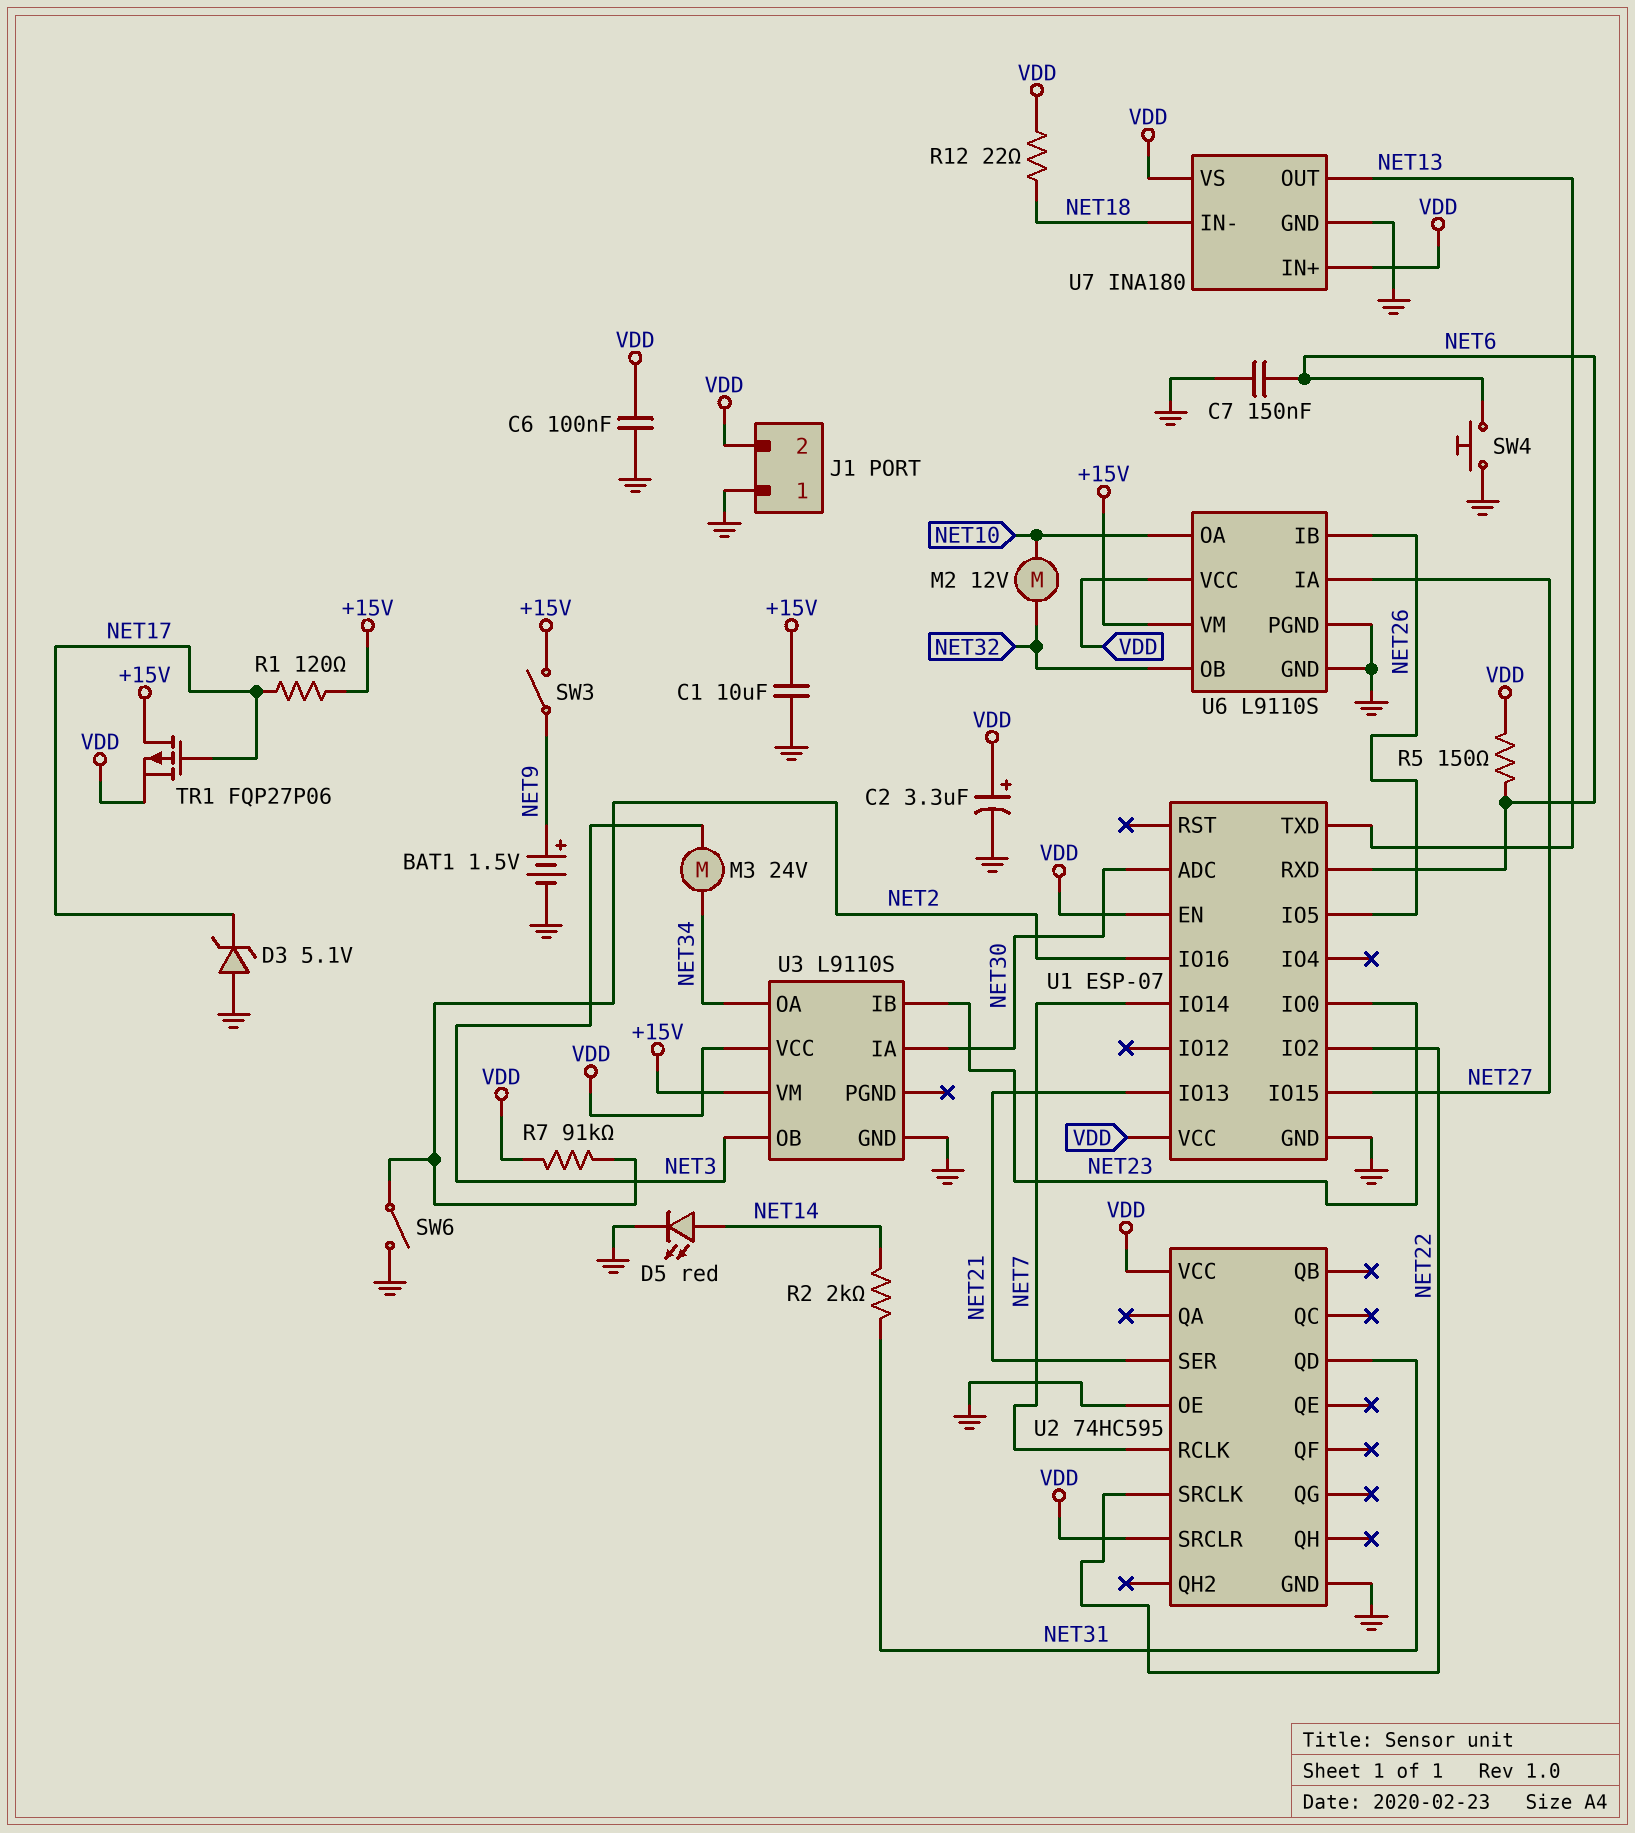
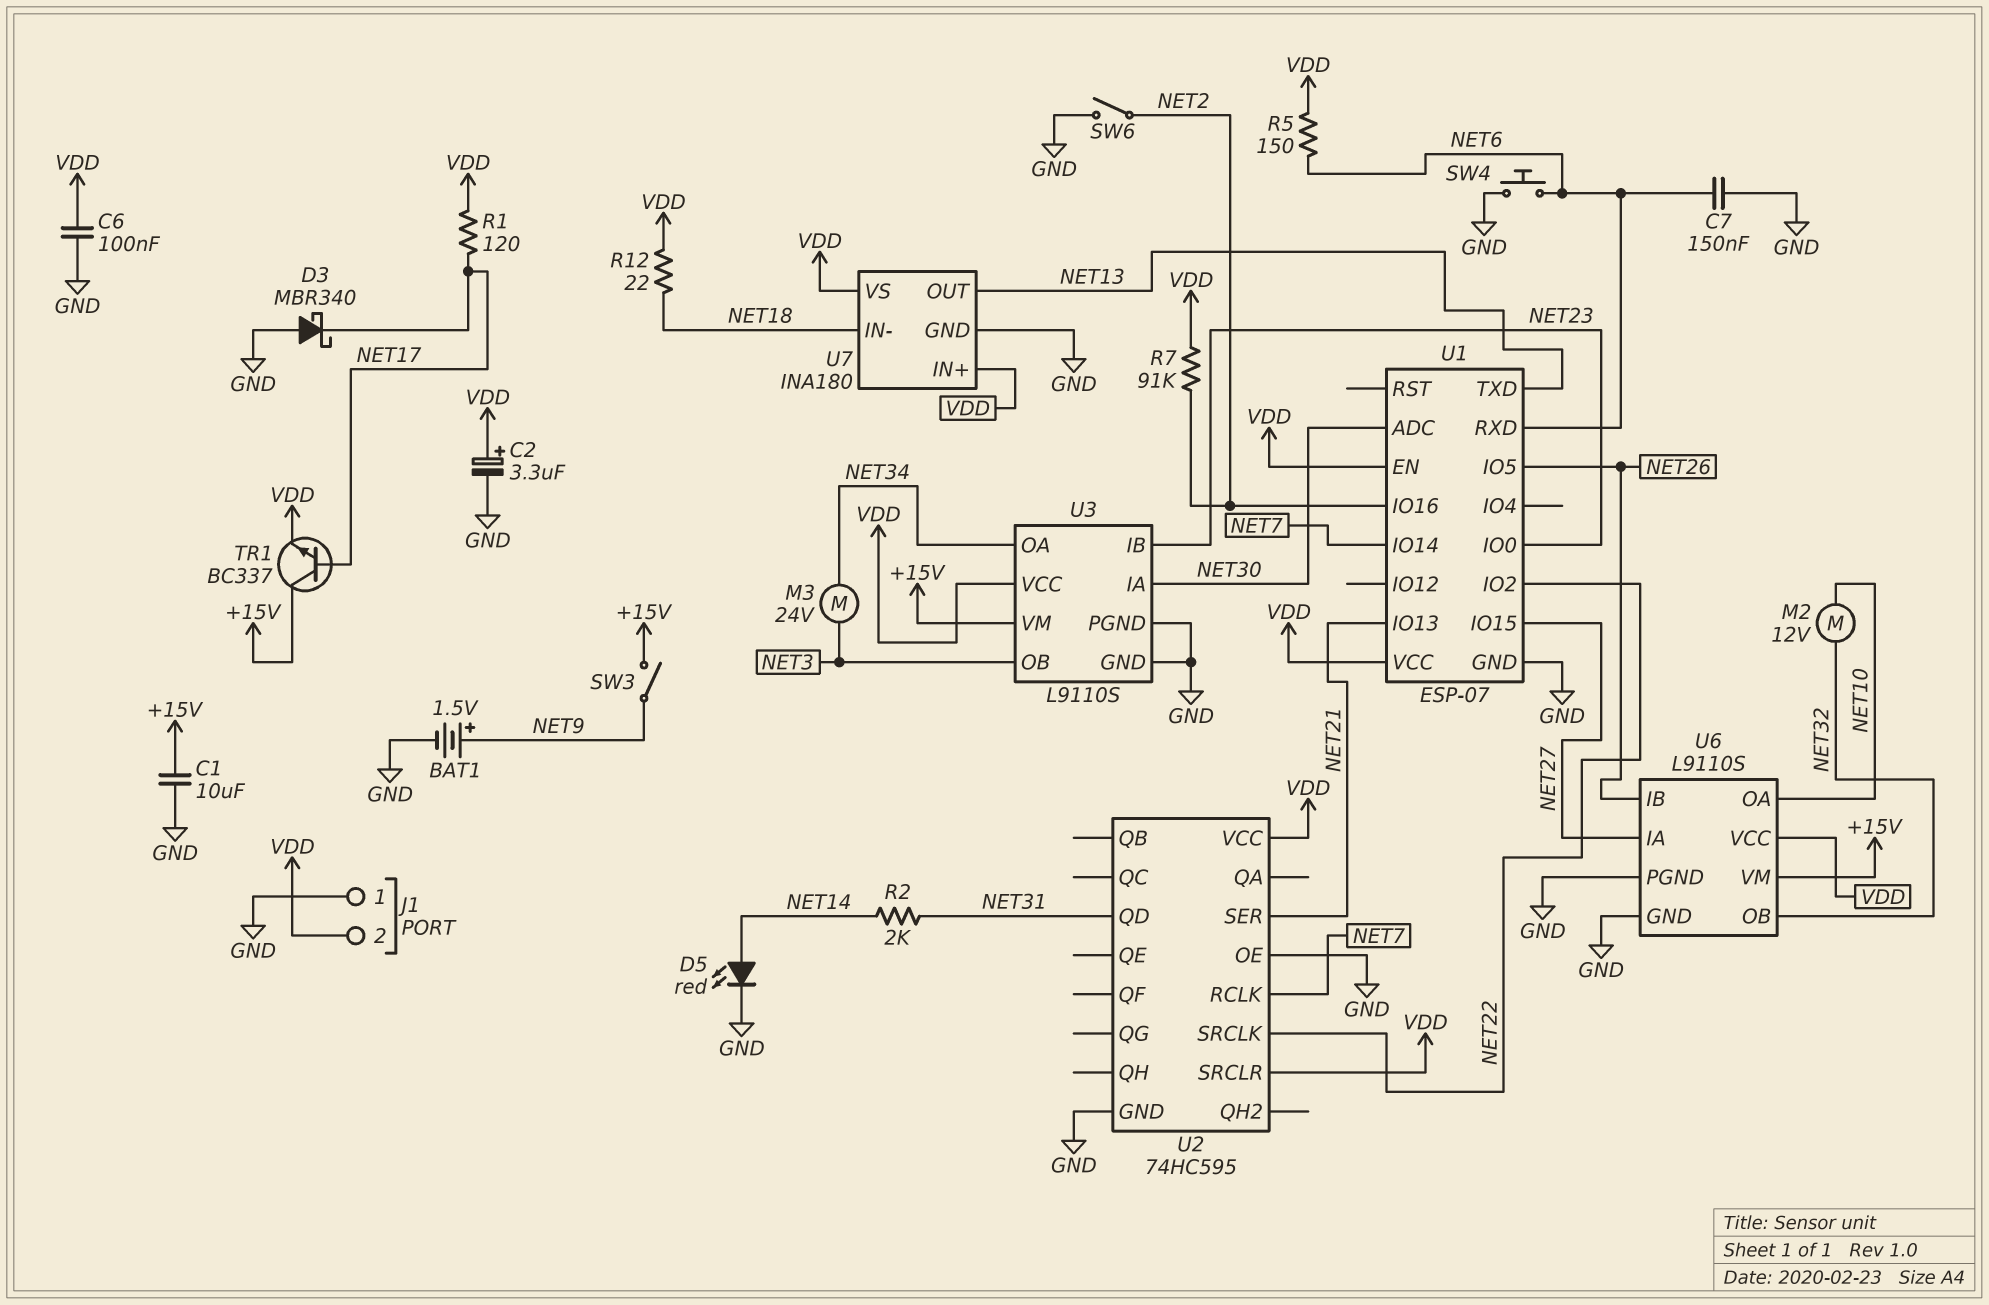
D3: zener 5.1V (A GND, K NET17) -> schottky MBR340 (A GND, K NET17)
R1: 120 (+15V, NET17) -> 120 (NET17, VDD)
TR1: PMOS FQP27P06 (G NET17, D +15V, S VDD) -> NPN BC337 (B NET17, C +15V, E VDD)
U3 pin PGND: none -> GND

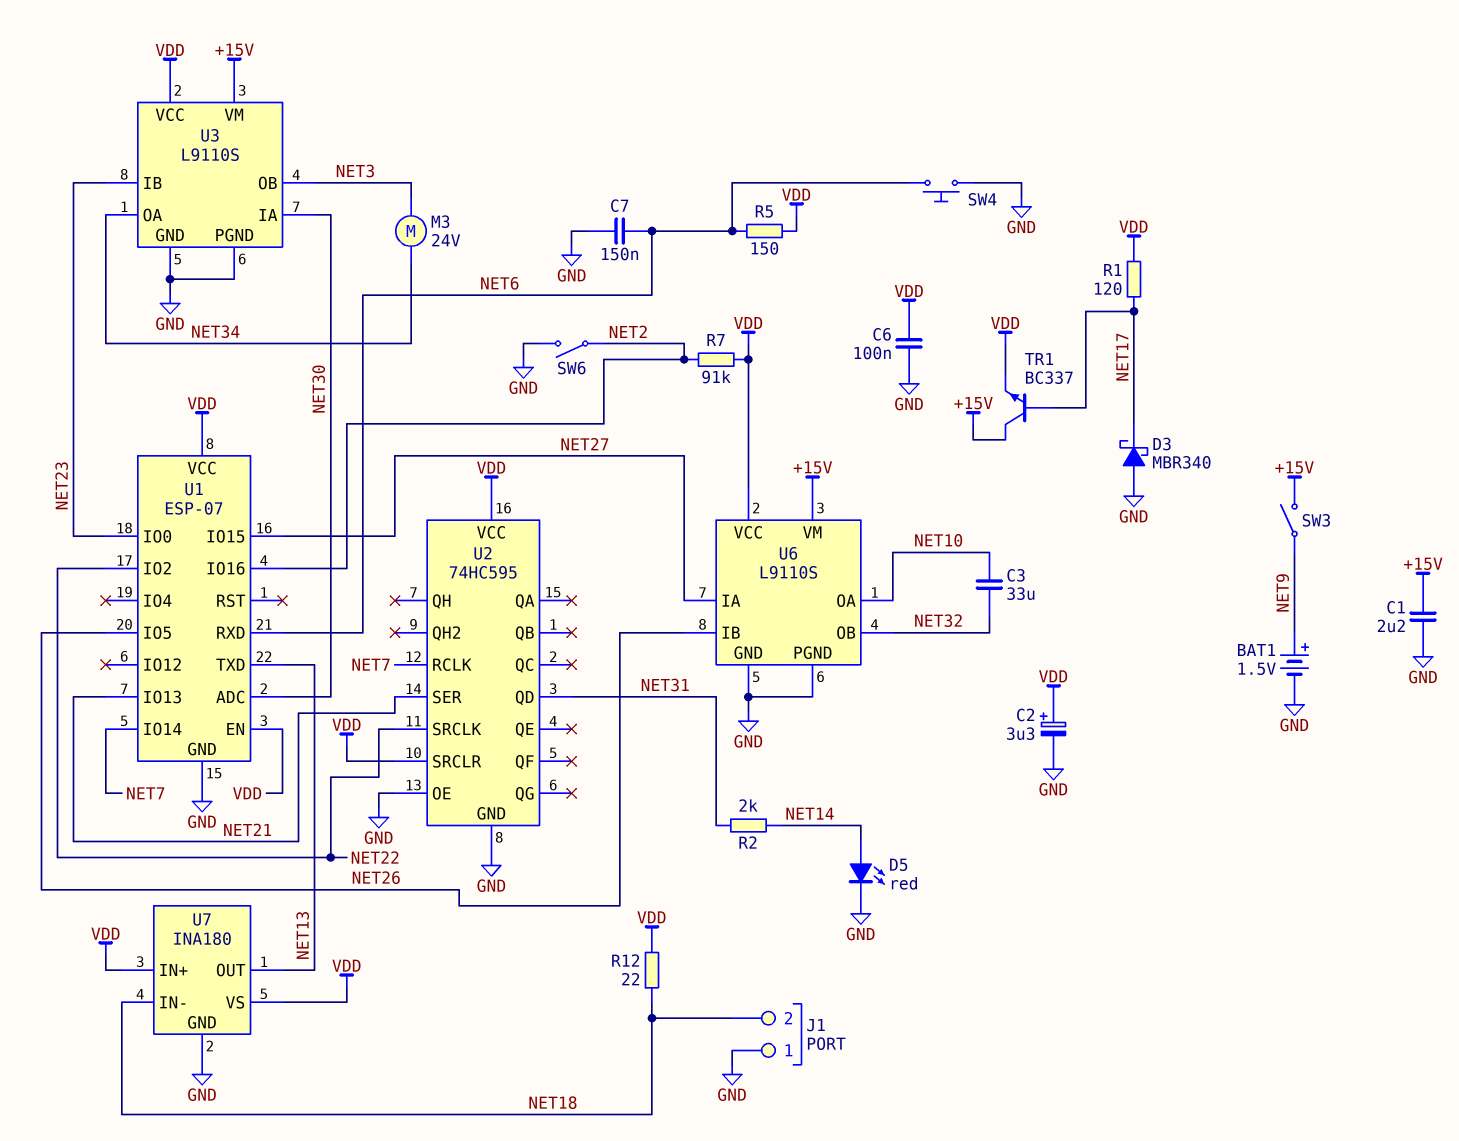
C1: 10uF (+15V, GND) -> 2.2uF (+15V, GND)
C3: none -> 33uF (NET10, NET32)
J1 pin 2: VDD -> NET18
M2: motor 12V (NET10, NET32) -> none

